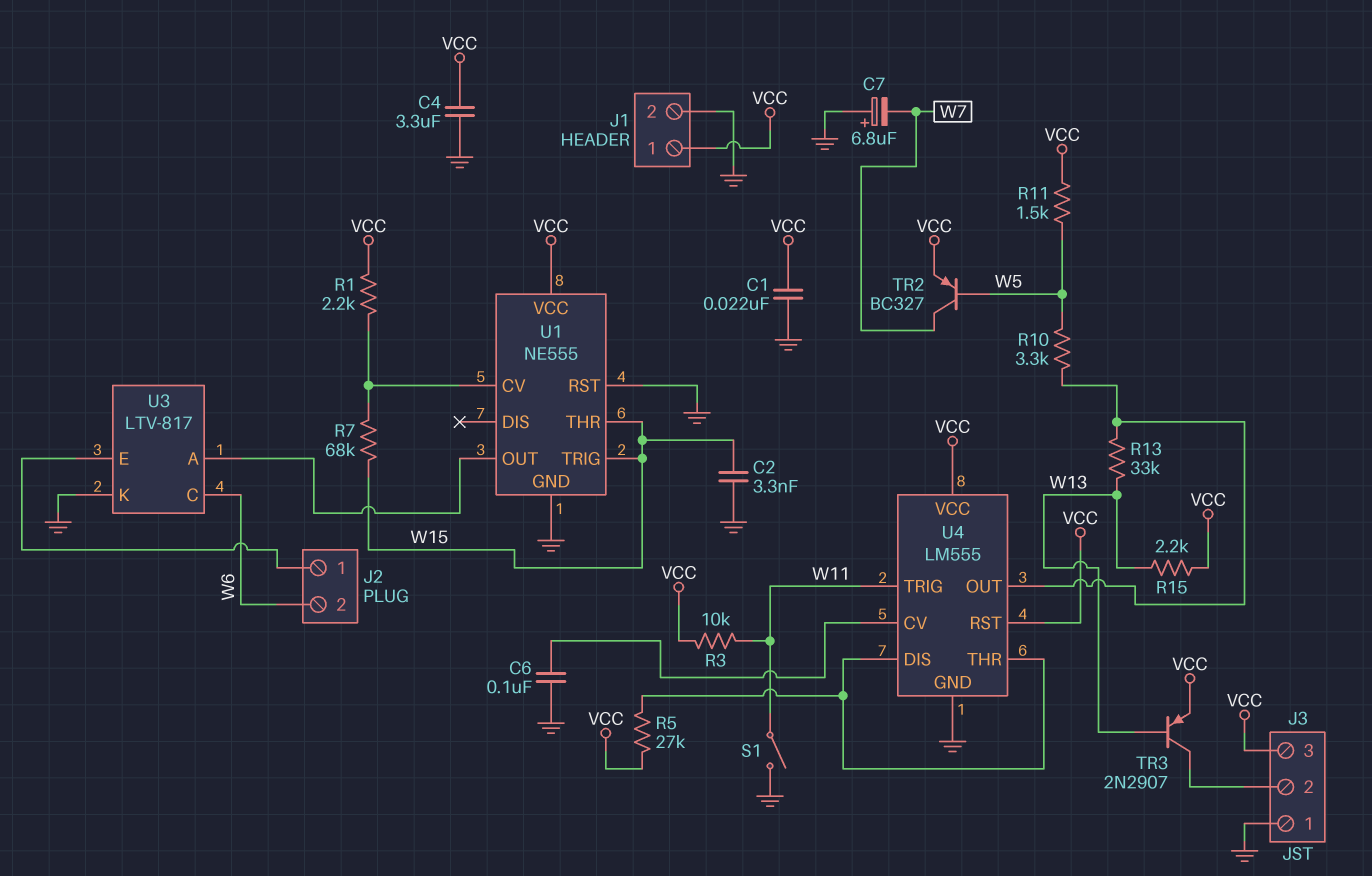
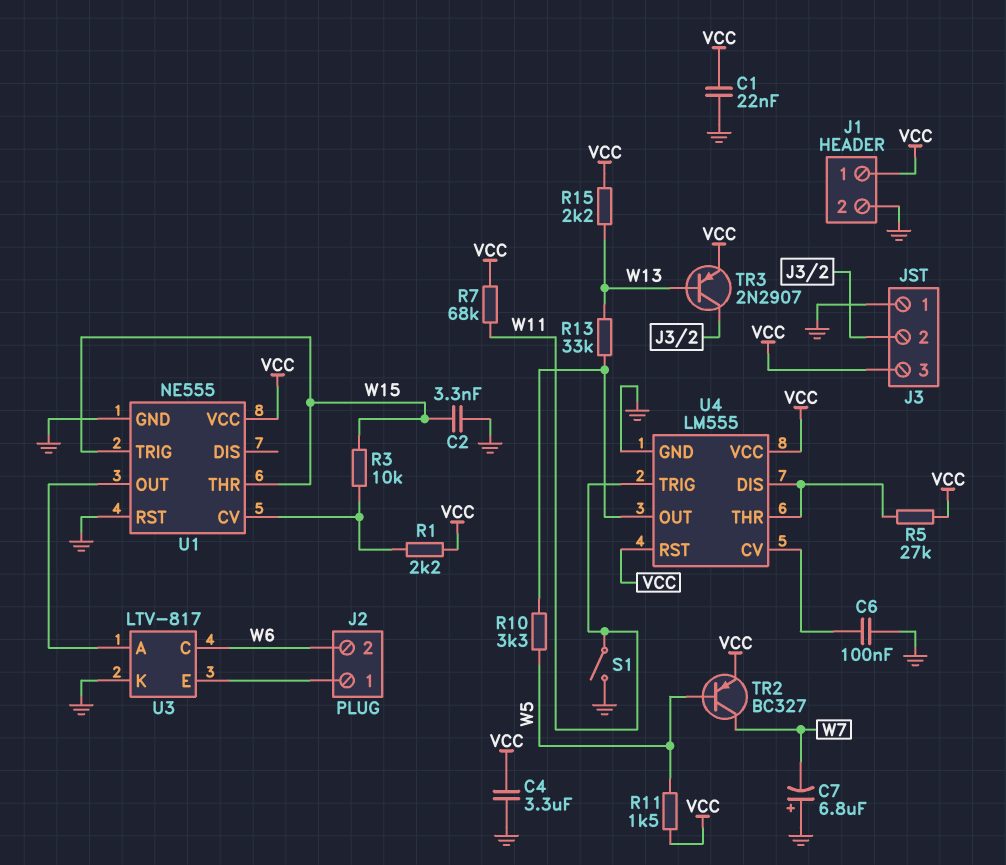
R3: 10k (VCC, W11) -> 10k (U1/CV, W15)
R7: 68k (U1/CV, W15) -> 68k (VCC, W11)

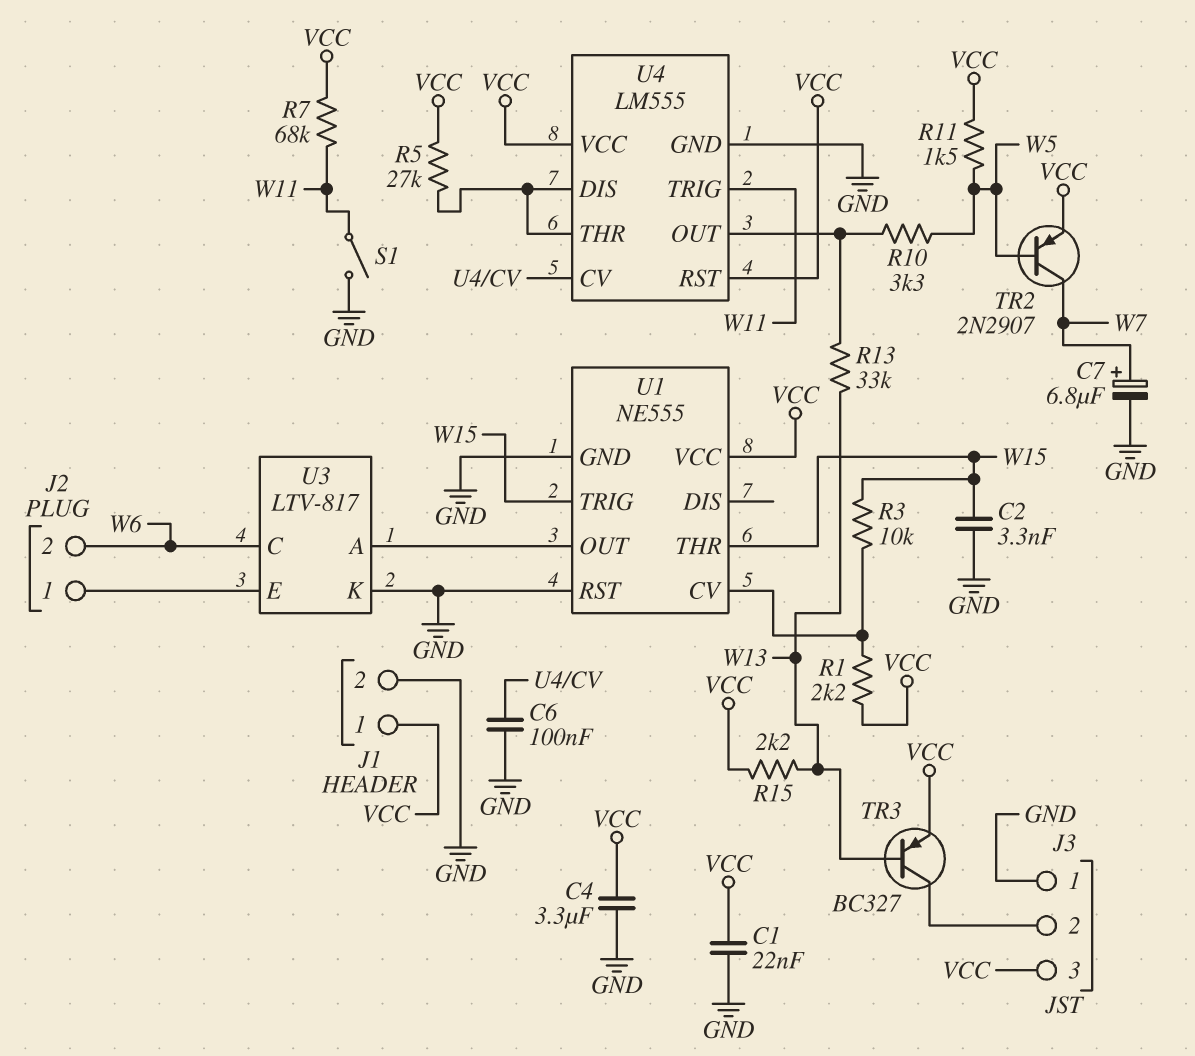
C7: 6.8uF (plus GND, minus W7) -> 6.8uF (plus W7, minus GND)
TR2: PNP BC327 (B W5, C W7, E VCC) -> PNP 2N2907 (B W5, C W7, E VCC)
TR3: PNP 2N2907 (B W13, C J3/2, E VCC) -> PNP BC327 (B W13, C J3/2, E VCC)

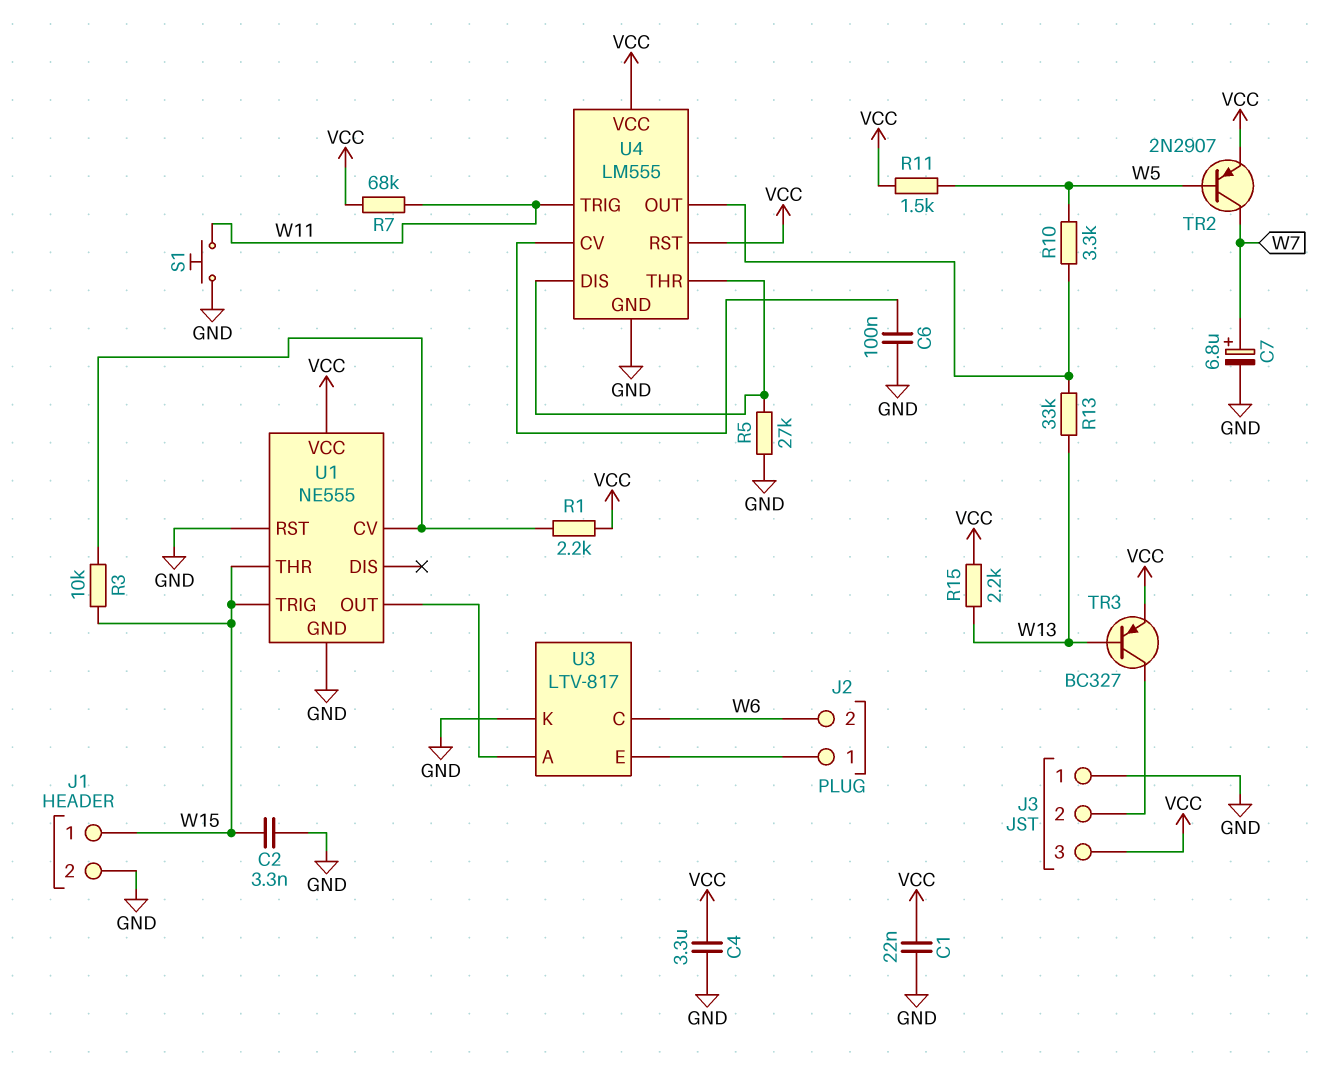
J1 pin 1: VCC -> W15
R5: 27k (U4/DIS, VCC) -> 27k (GND, U4/DIS)
S1: switch (GND, W11) -> button (GND, W11)

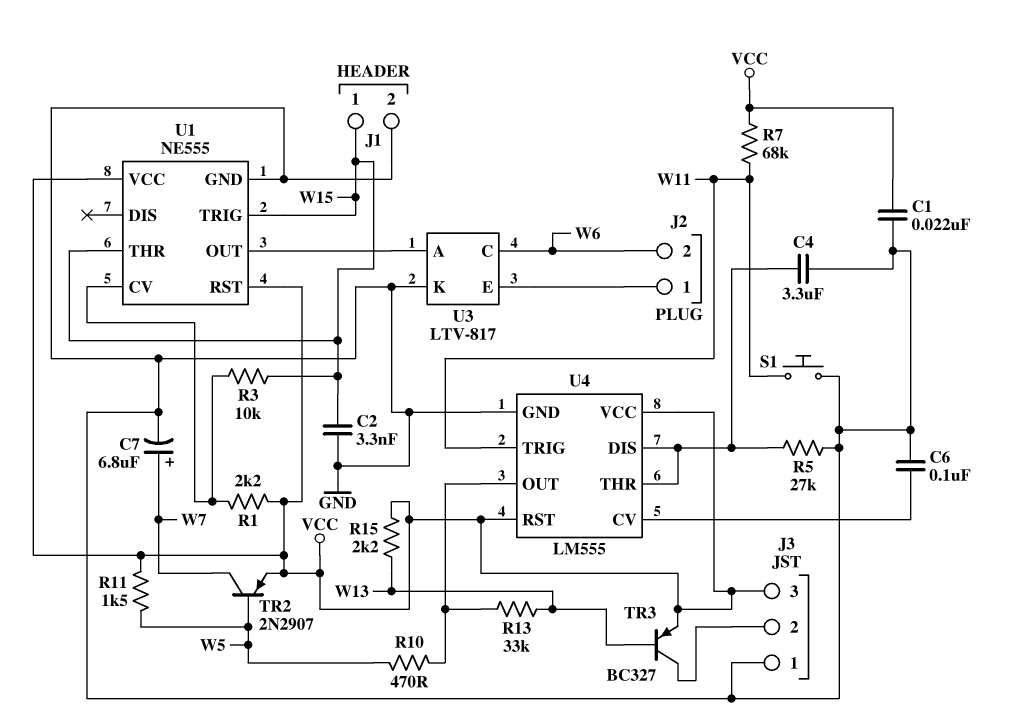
C4: 3.3uF (GND, VCC) -> 3.3uF (GND, U4/DIS)
R10: 3.3k (U4/OUT, W5) -> 470 (U4/OUT, W5)
U1 pin RST: GND -> VCC

